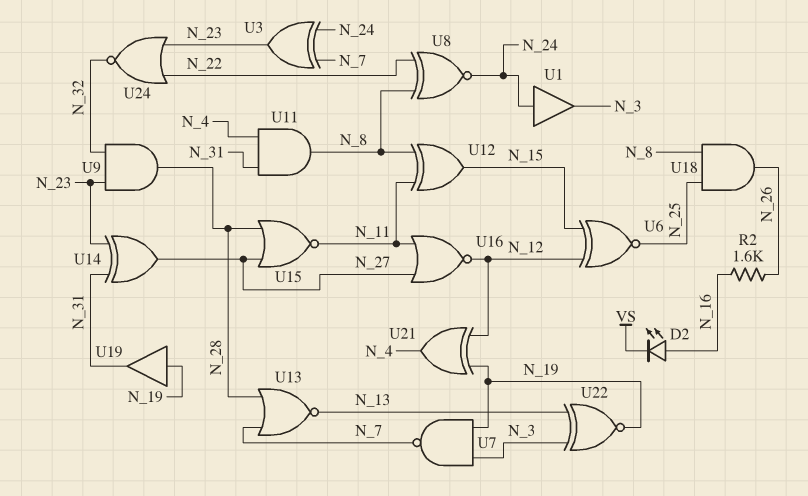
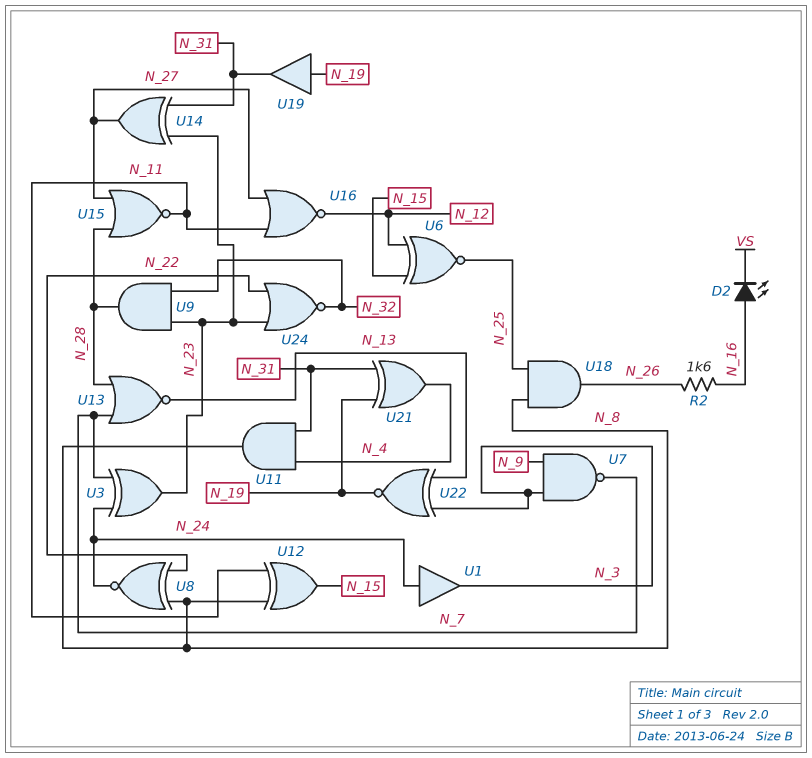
U7: NAND (in N_3, in N_19, out N_7) -> NAND (in N_3, in N_9, out N_7)
U21: XOR (in N_12, in N_19, out N_4) -> XOR (in N_19, in N_31, out N_4)

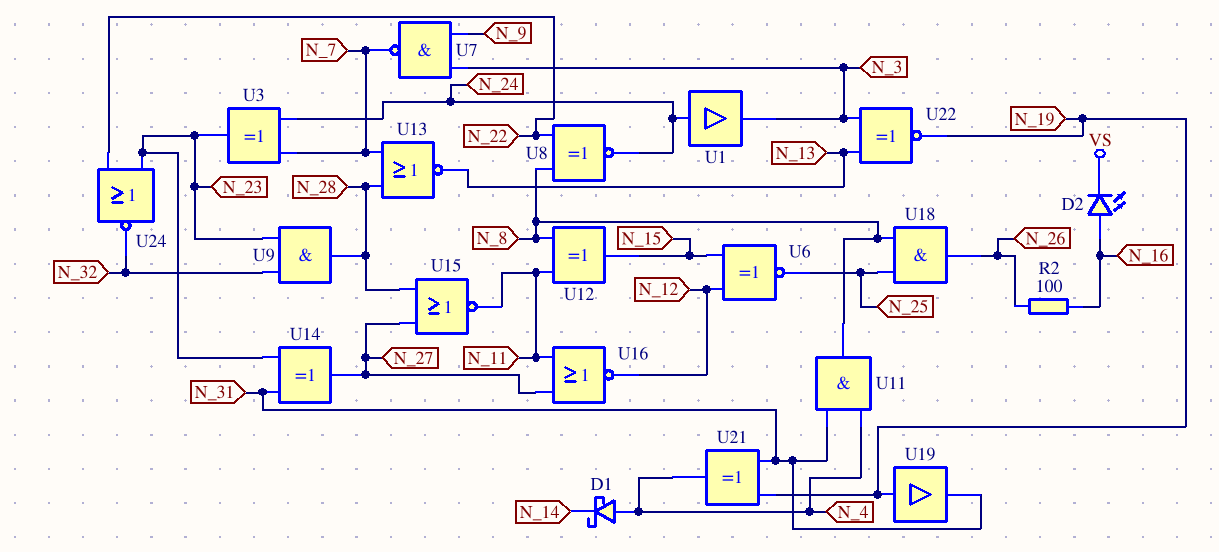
D1: none -> schottky (A N_4, K N_14)
R2: 1.6k (N_16, N_26) -> 100 (N_16, N_26)

